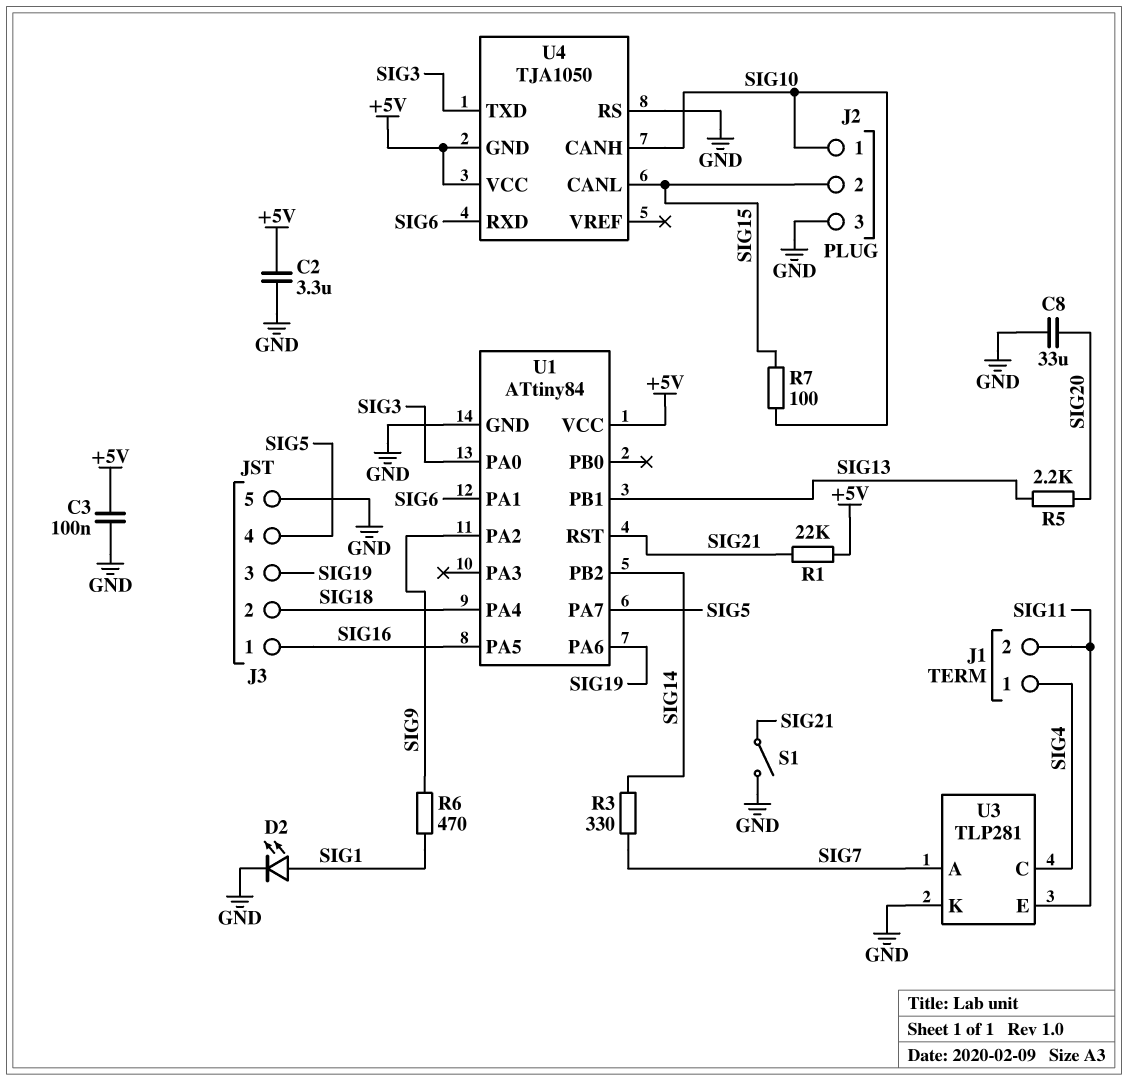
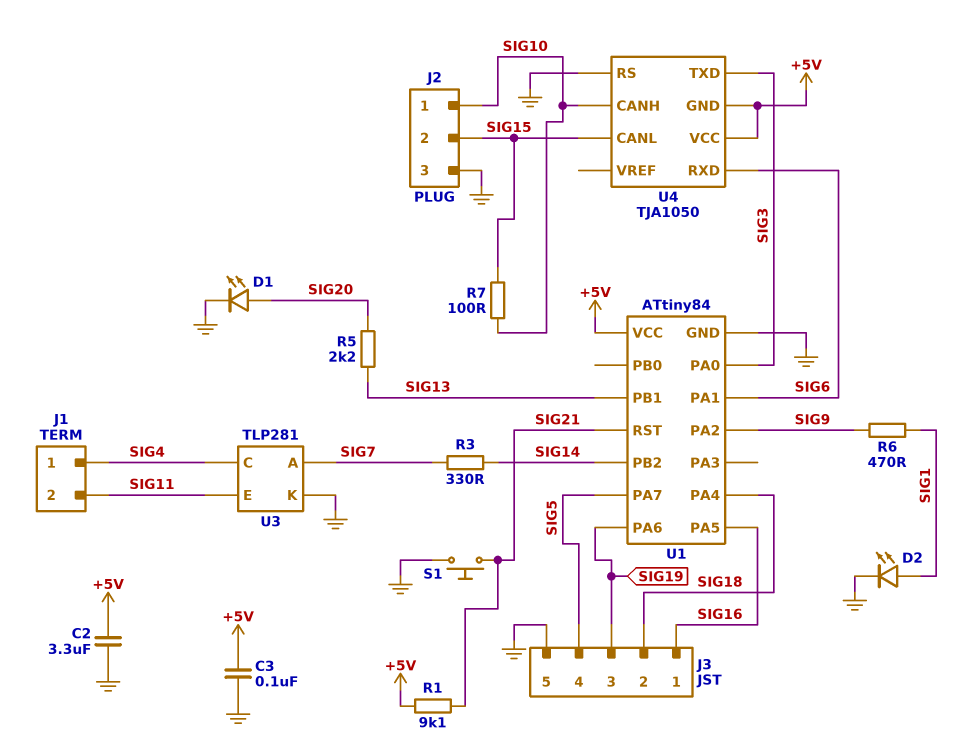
C8: 33uF (GND, SIG20) -> none
D1: none -> LED (A SIG20, K GND)
R1: 22k (+5V, SIG21) -> 9.1k (+5V, SIG21)
S1: switch (GND, SIG21) -> button (GND, SIG21)

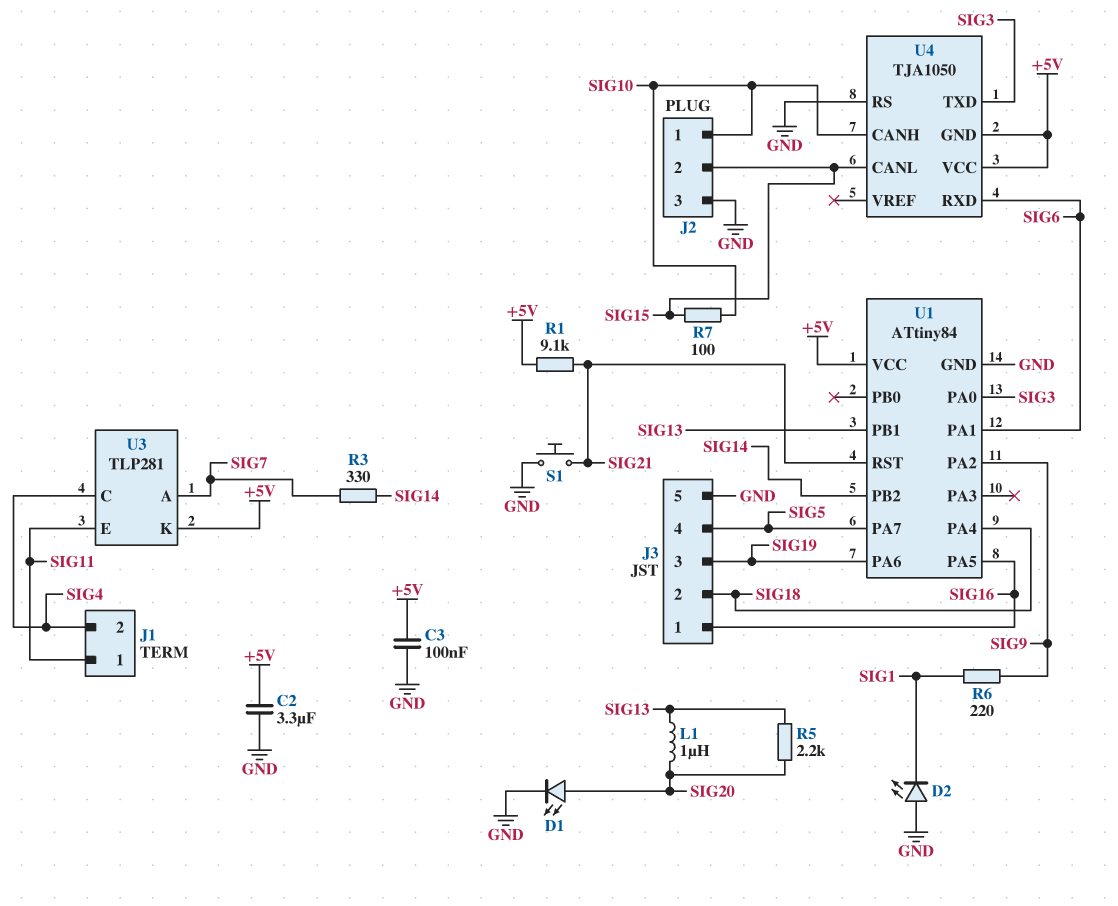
D2: LED (A SIG1, K GND) -> LED (A GND, K SIG1)
J1 pin 1: SIG4 -> SIG11
J1 pin 2: SIG11 -> SIG4
L1: none -> 1uH (SIG13, SIG20)
R6: 470 (SIG1, SIG9) -> 220 (SIG1, SIG9)
U3 pin K: GND -> +5V

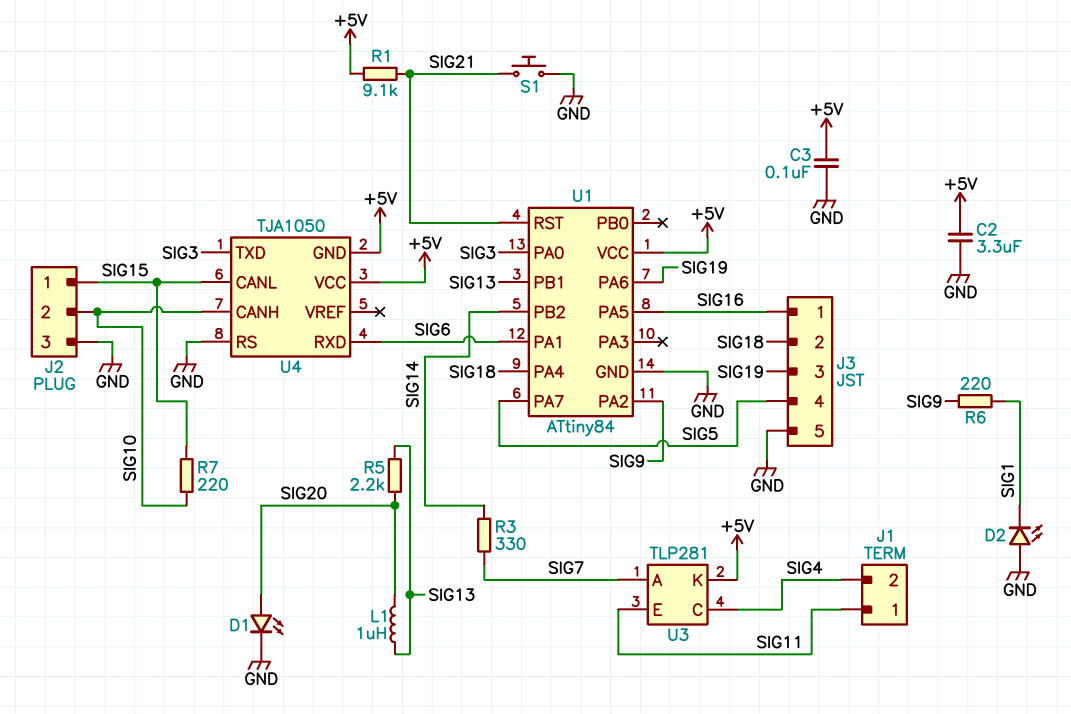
J2 pin 1: SIG10 -> SIG15
J2 pin 2: SIG15 -> SIG10
R7: 100 (SIG10, SIG15) -> 220 (SIG10, SIG15)

